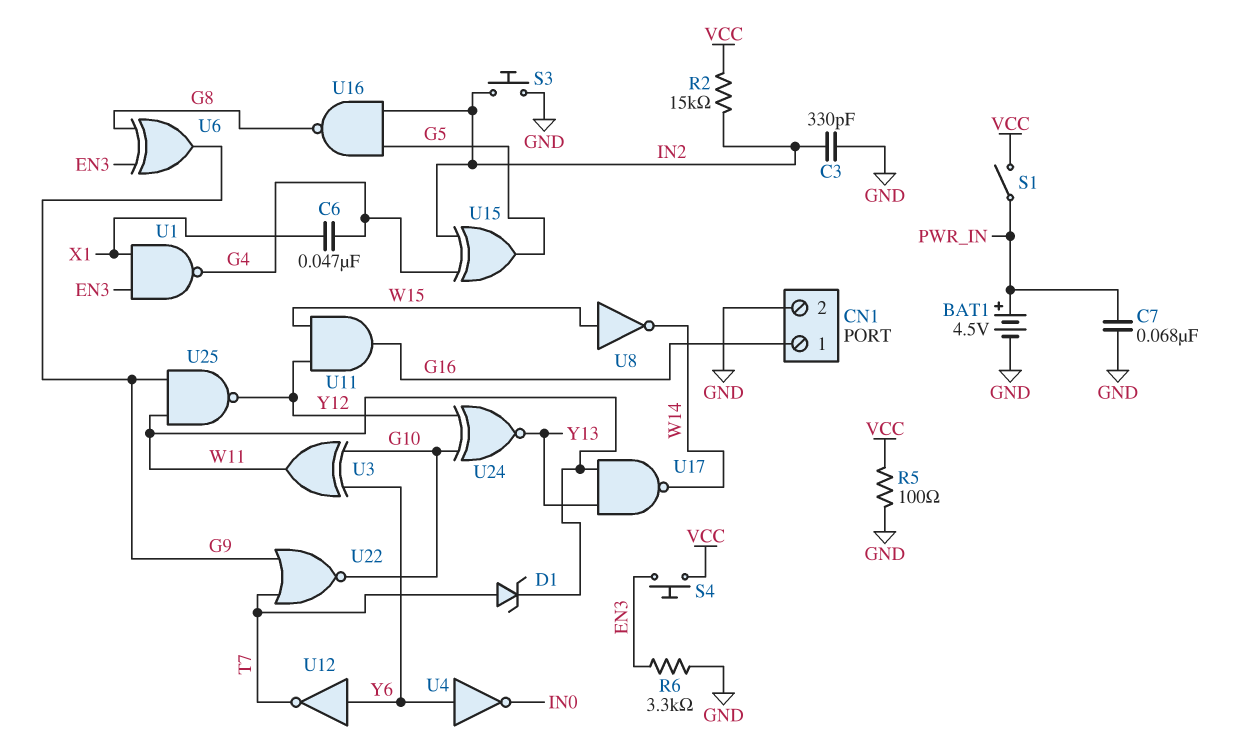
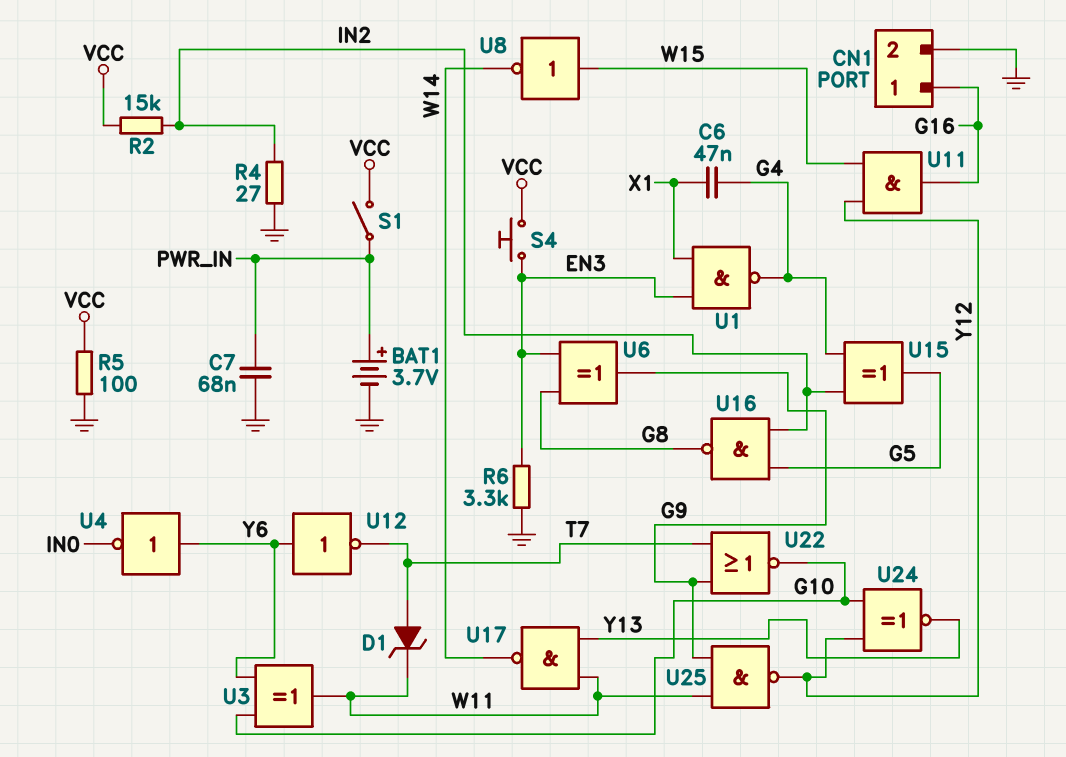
BAT1: 4.5V (plus PWR_IN, minus GND) -> 3.7V (plus PWR_IN, minus GND)
C3: 330pF (GND, IN2) -> none
R4: none -> 27 (GND, IN2)
S3: button (GND, IN2) -> none

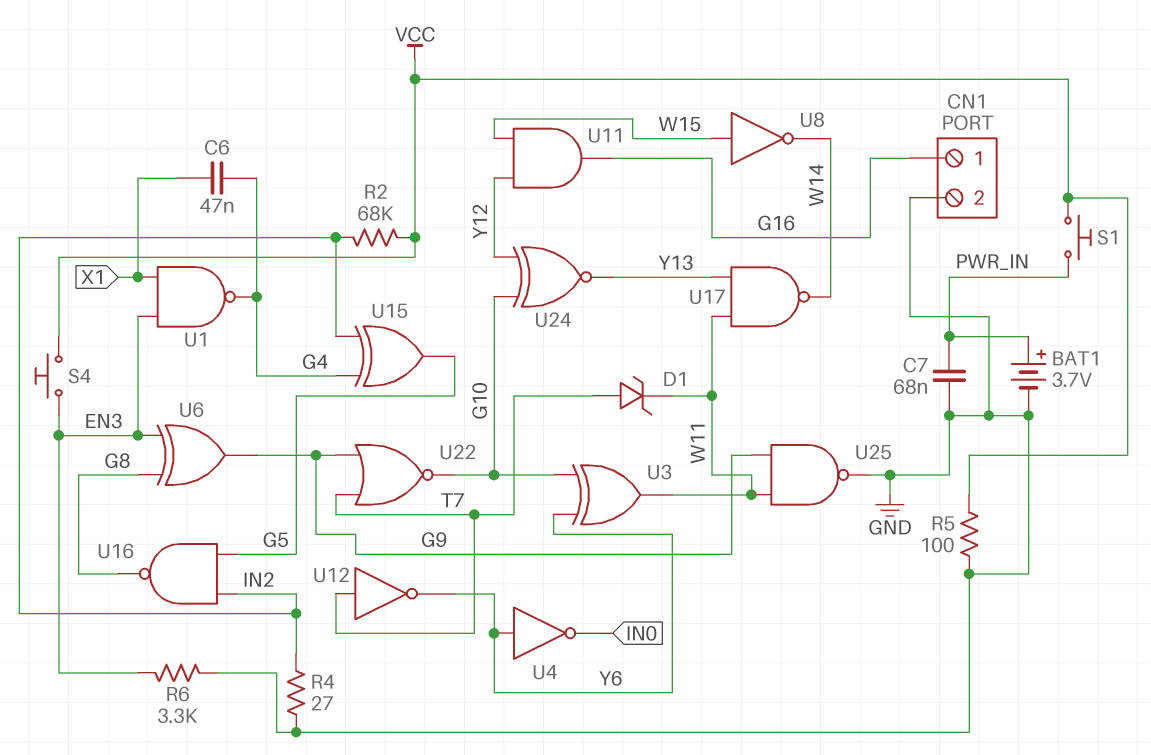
R2: 15k (IN2, VCC) -> 68k (IN2, VCC)
S1: switch (PWR_IN, VCC) -> button (PWR_IN, VCC)
U12: NOT (in Y6, out T7) -> NOT (in T7, out Y6)
U25: NAND (in G9, in W11, out Y12) -> NAND (in G9, in W11, out GND)

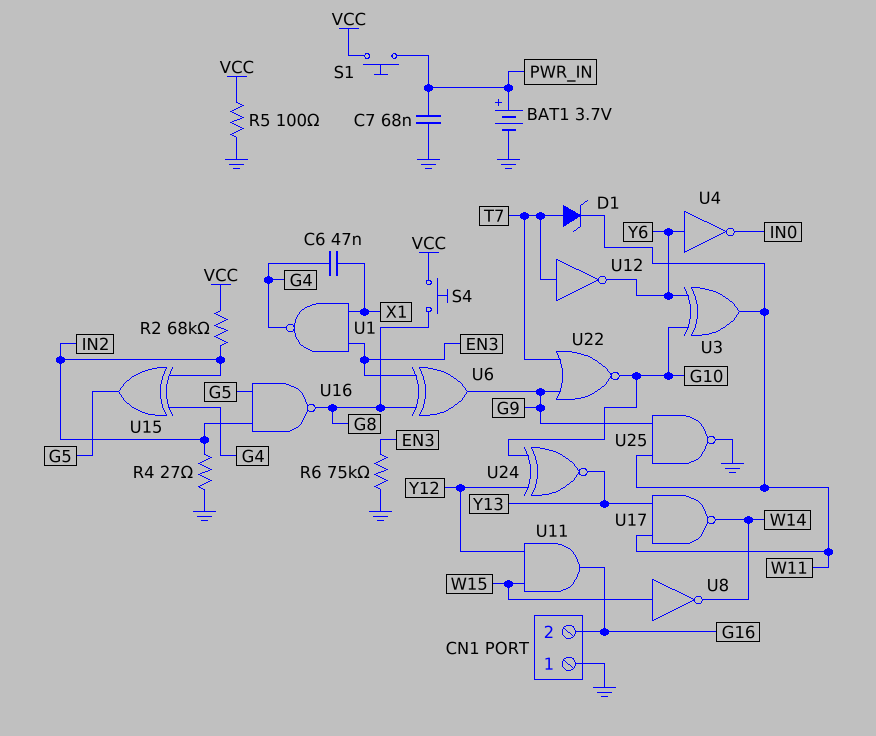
CN1 pin 1: G16 -> GND
CN1 pin 2: GND -> G16
R6: 3.3k (EN3, GND) -> 75k (EN3, GND)
S4: button (EN3, VCC) -> button (G8, VCC)

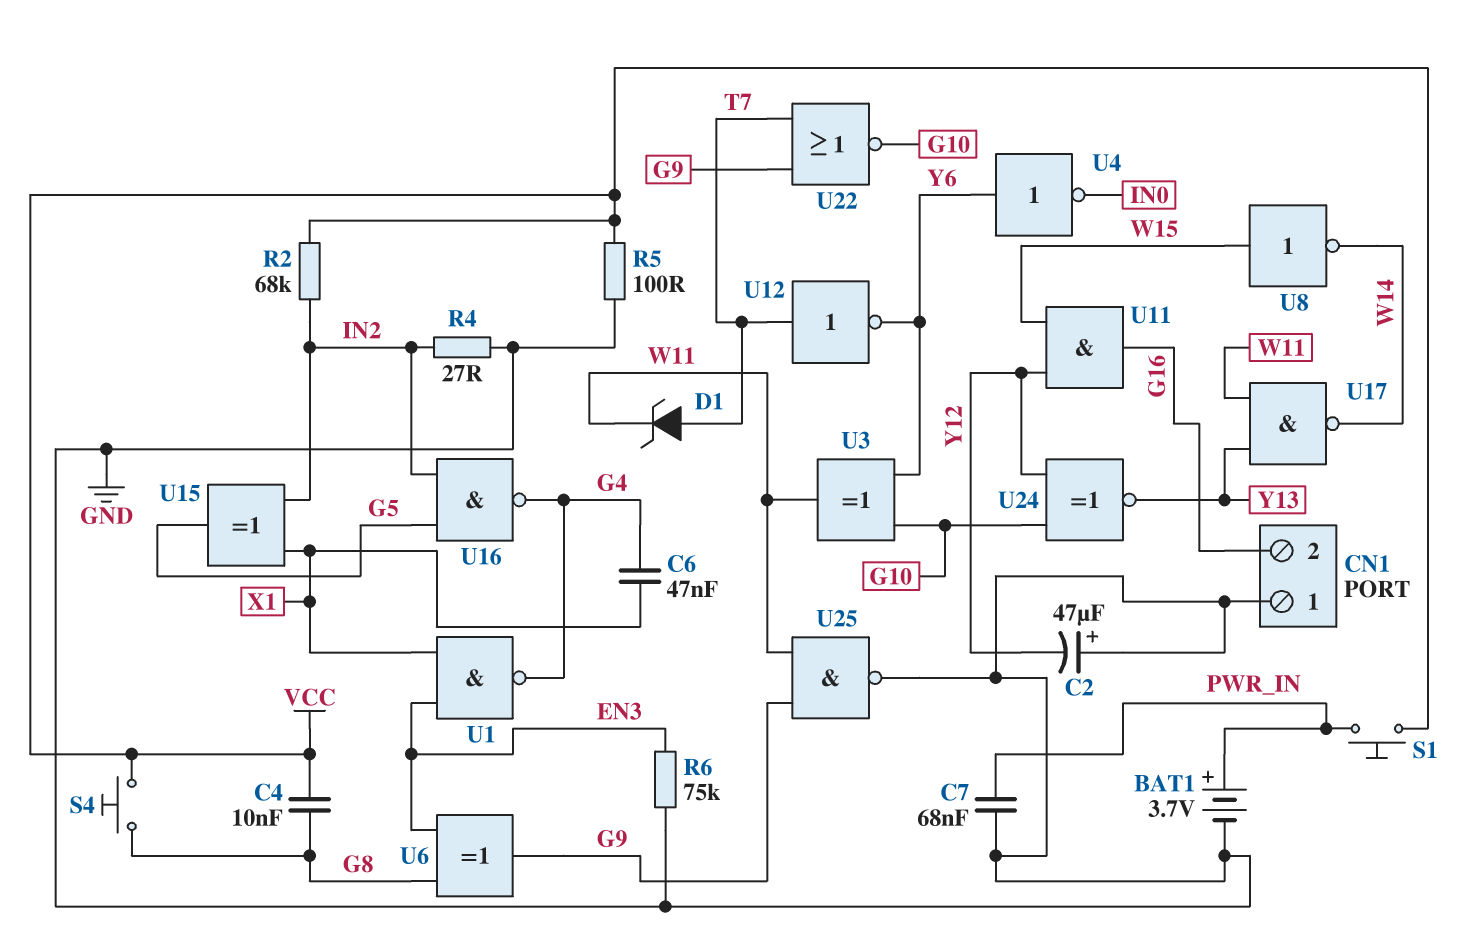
C2: none -> 47uF (plus GND, minus Y12)
C4: none -> 10nF (G8, VCC)
U15: XOR (in G4, in IN2, out G5) -> XOR (in IN2, in X1, out G5)
U16: NAND (in G5, in IN2, out G8) -> NAND (in G5, in IN2, out G4)

